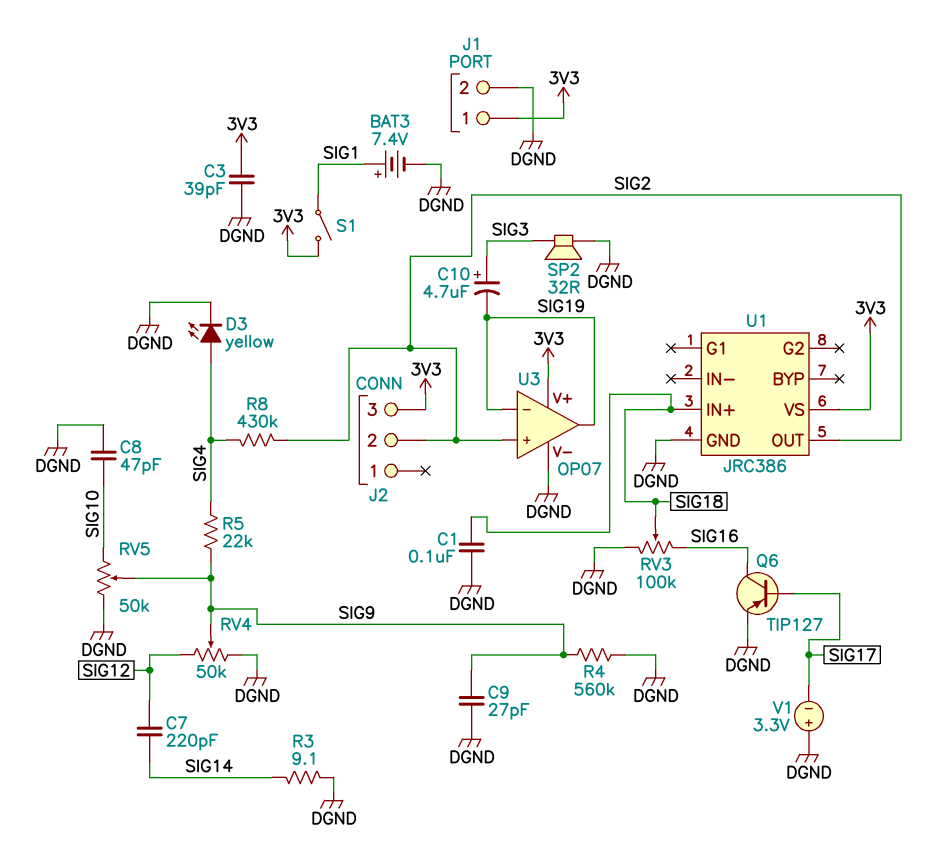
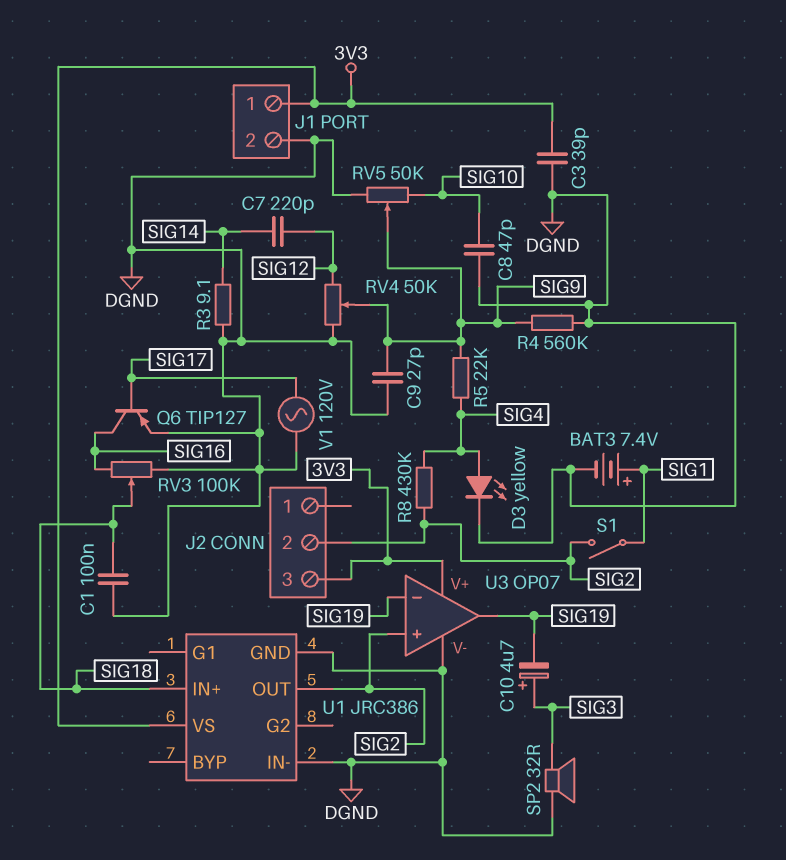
S1: switch (3V3, SIG1) -> switch (SIG1, SIG2)
U1 pin IN-: none -> DGND
V1: 3.3V (plus DGND, minus SIG17) -> AC 120V (DGND, SIG17)

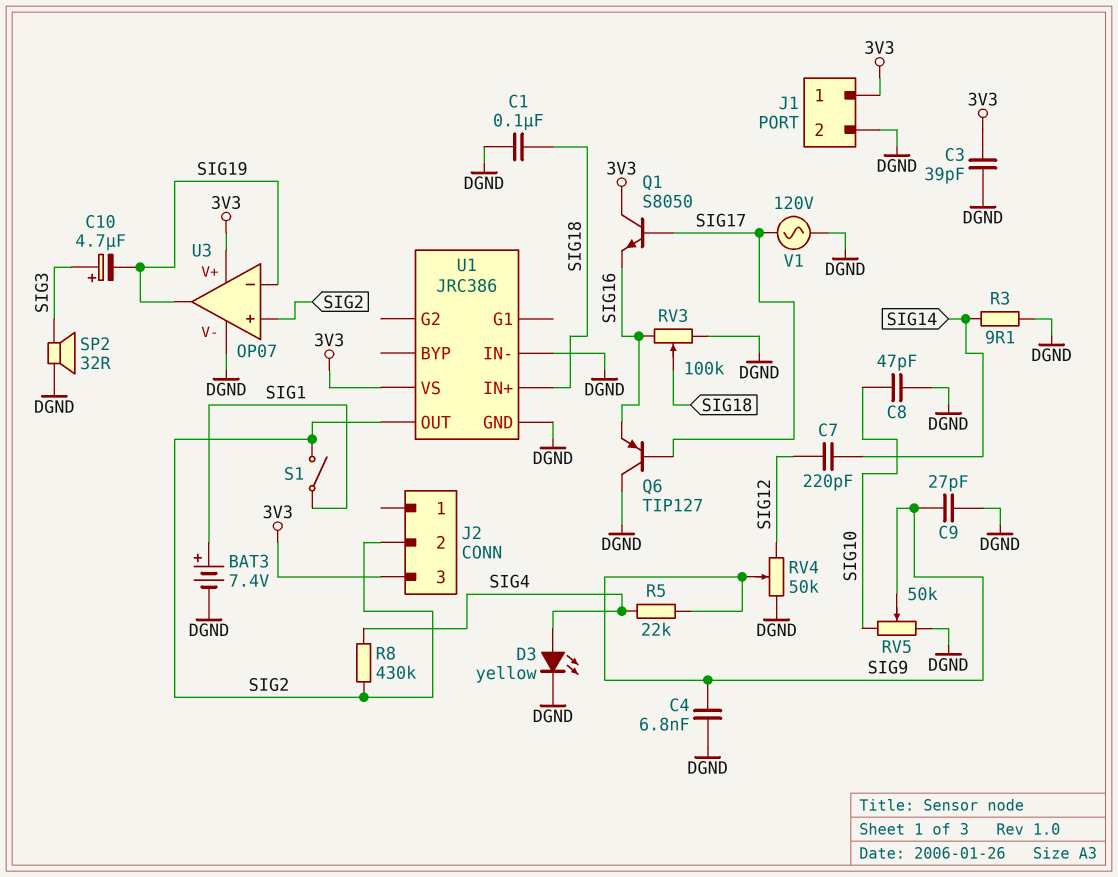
C4: none -> 6.8nF (DGND, SIG9)
Q1: none -> NPN S8050 (B SIG17, C 3V3, E SIG16)
Q6: PNP TIP127 (B SIG17, C SIG16, E DGND) -> PNP TIP127 (B SIG17, C DGND, E SIG16)
R4: 560k (DGND, SIG9) -> none

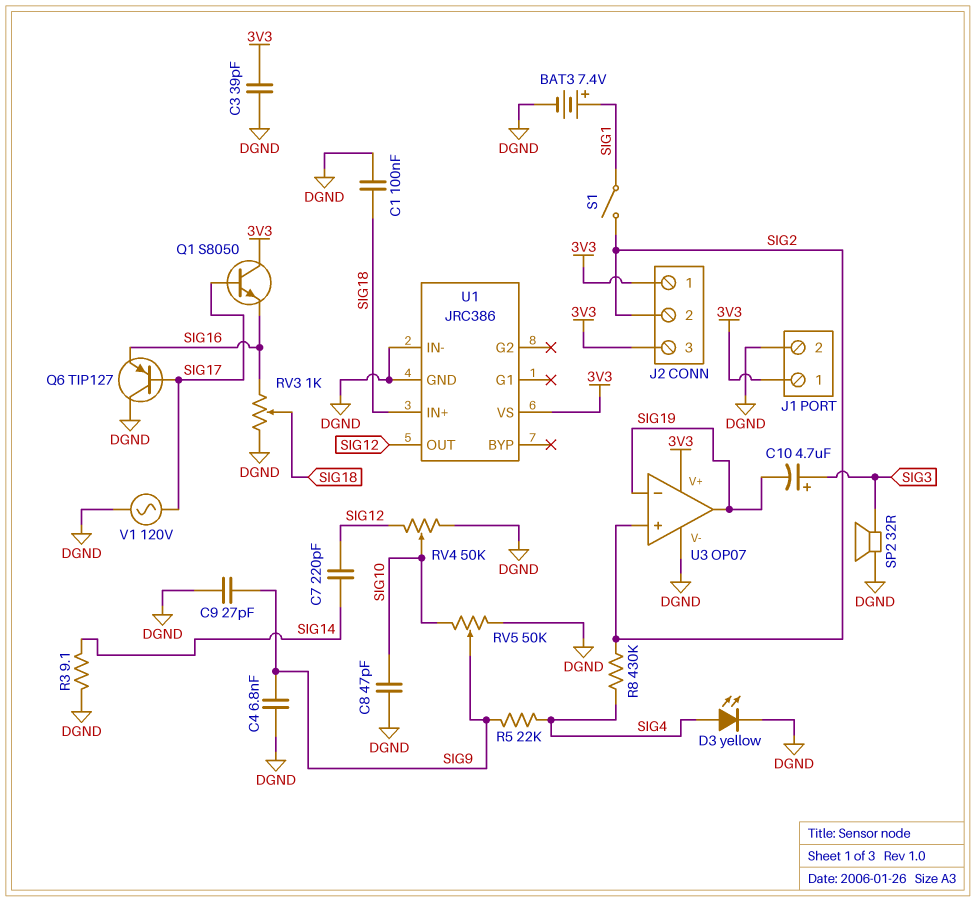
J2 pin 1: none -> 3V3
RV3: 100k (DGND, SIG16, wiper SIG18) -> 1k (DGND, SIG16, wiper SIG18)
RV4: 50k (DGND, SIG12, wiper SIG9) -> 50k (DGND, SIG12, wiper SIG10)
U1 pin OUT: SIG2 -> SIG12

